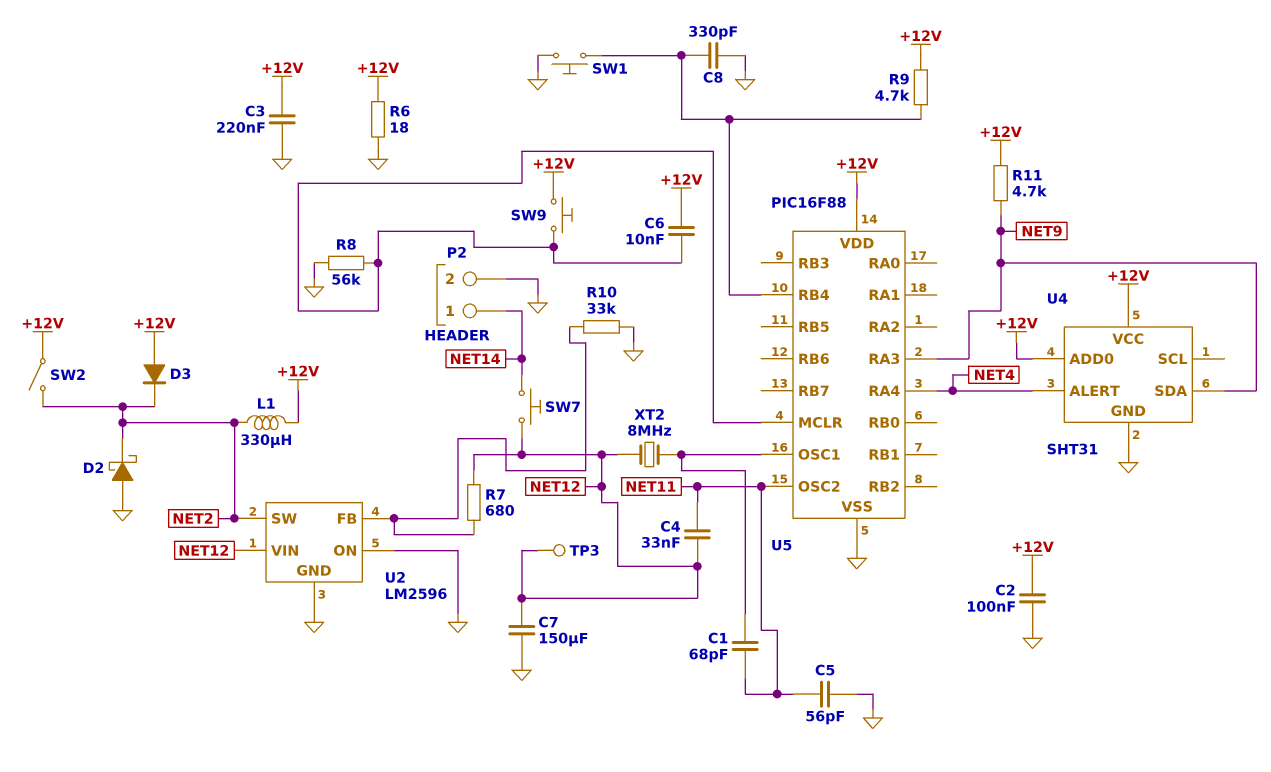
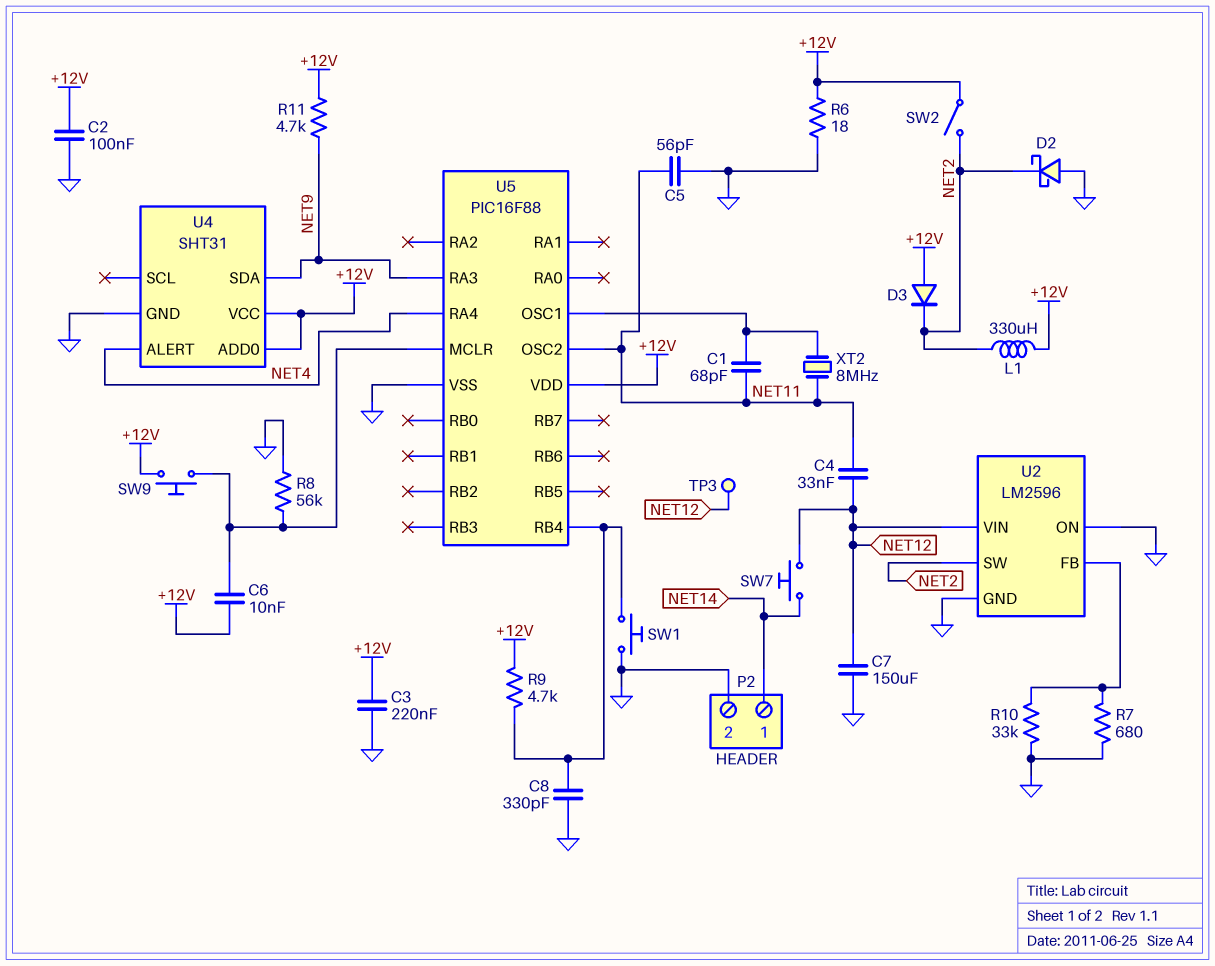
R7: 680 (NET12, U2/FB) -> 680 (GND, U2/FB)
XT2: 8MHz (NET12, U5/OSC1) -> 8MHz (NET11, U5/OSC1)

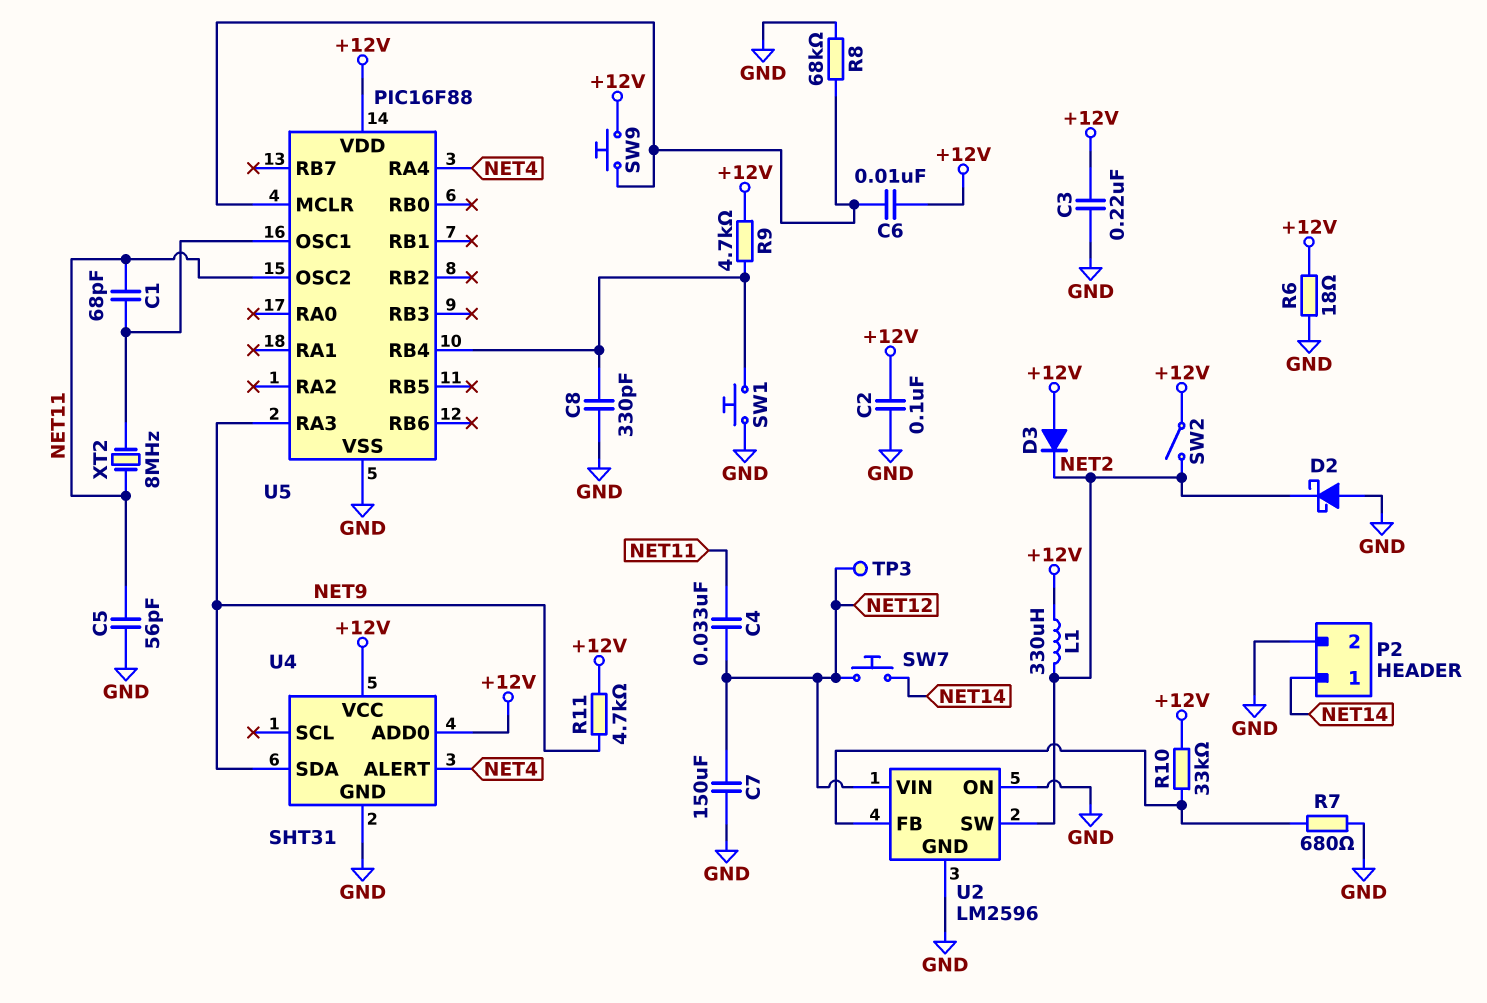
R8: 56k (GND, U5/MCLR) -> 68k (GND, U5/MCLR)
R10: 33k (GND, U2/FB) -> 33k (+12V, U2/FB)

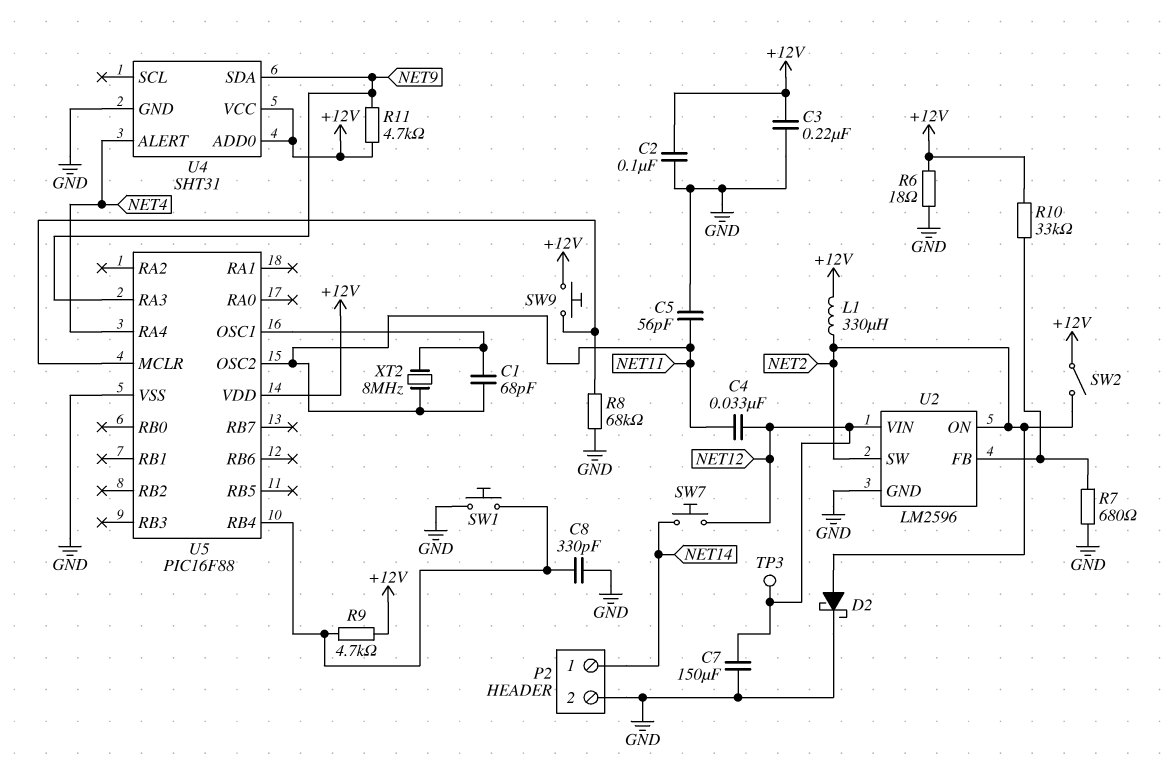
C6: 10nF (+12V, U5/MCLR) -> none
D2: schottky (A GND, K NET2) -> schottky (A NET2, K GND)
D3: diode (A +12V, K NET2) -> none
U2 pin ON: GND -> NET2

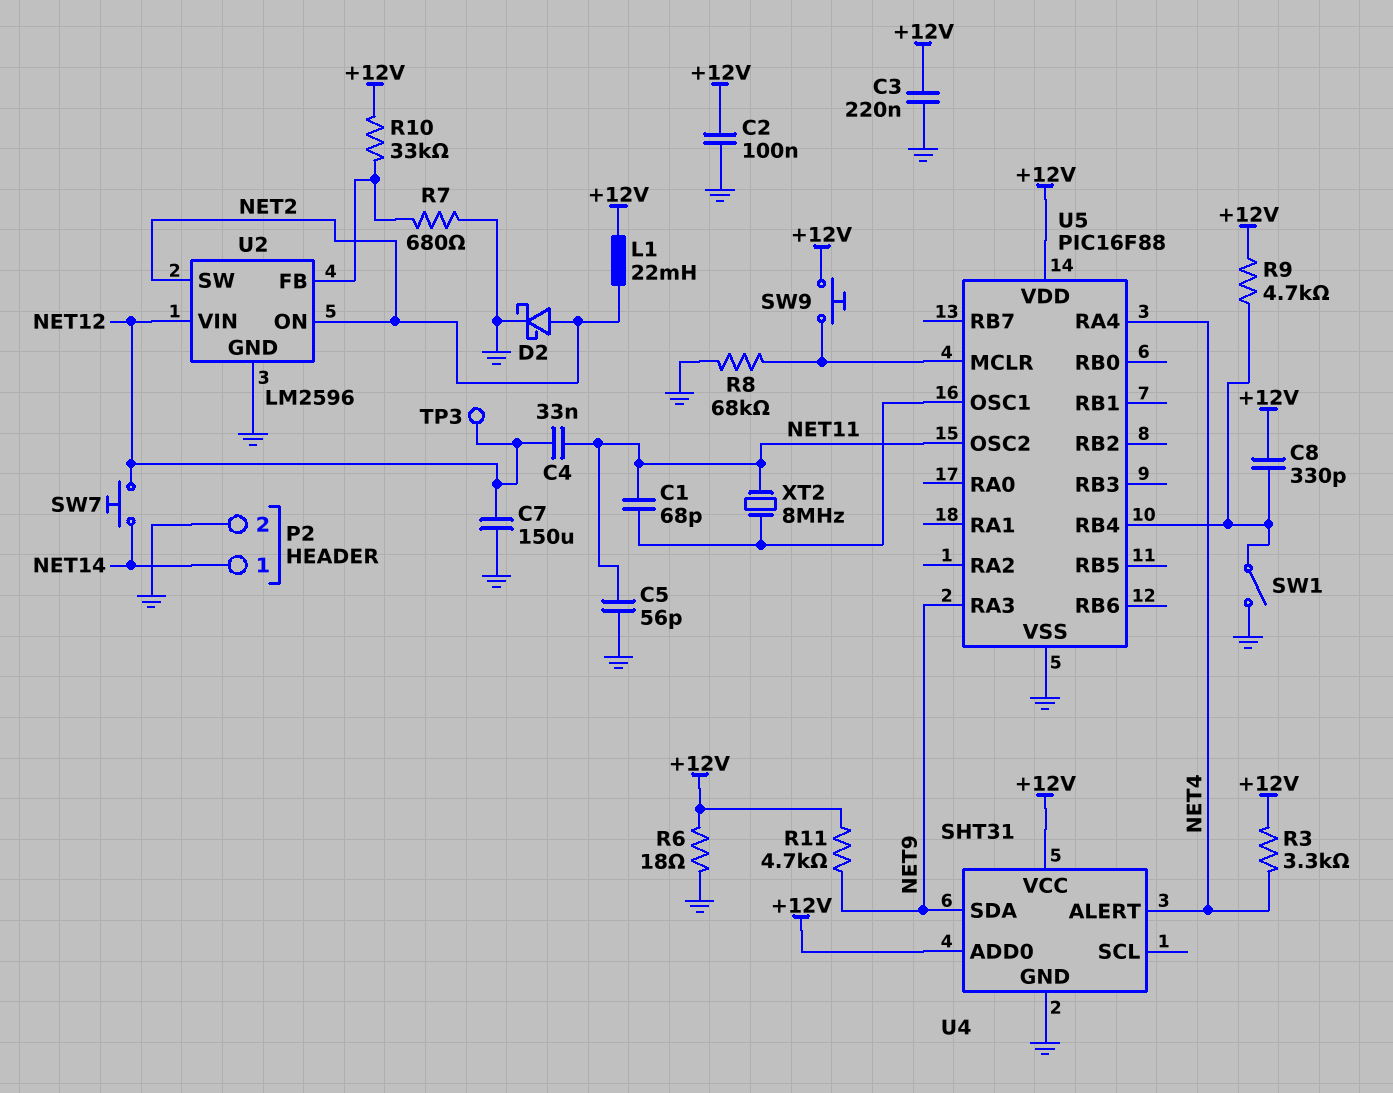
C8: 330pF (GND, U5/RB4) -> 330pF (+12V, U5/RB4)
L1: 330uH (+12V, NET2) -> 22mH (+12V, NET2)
R3: none -> 3.3k (+12V, NET4)
SW1: button (GND, U5/RB4) -> switch (GND, U5/RB4)
SW2: switch (+12V, NET2) -> none

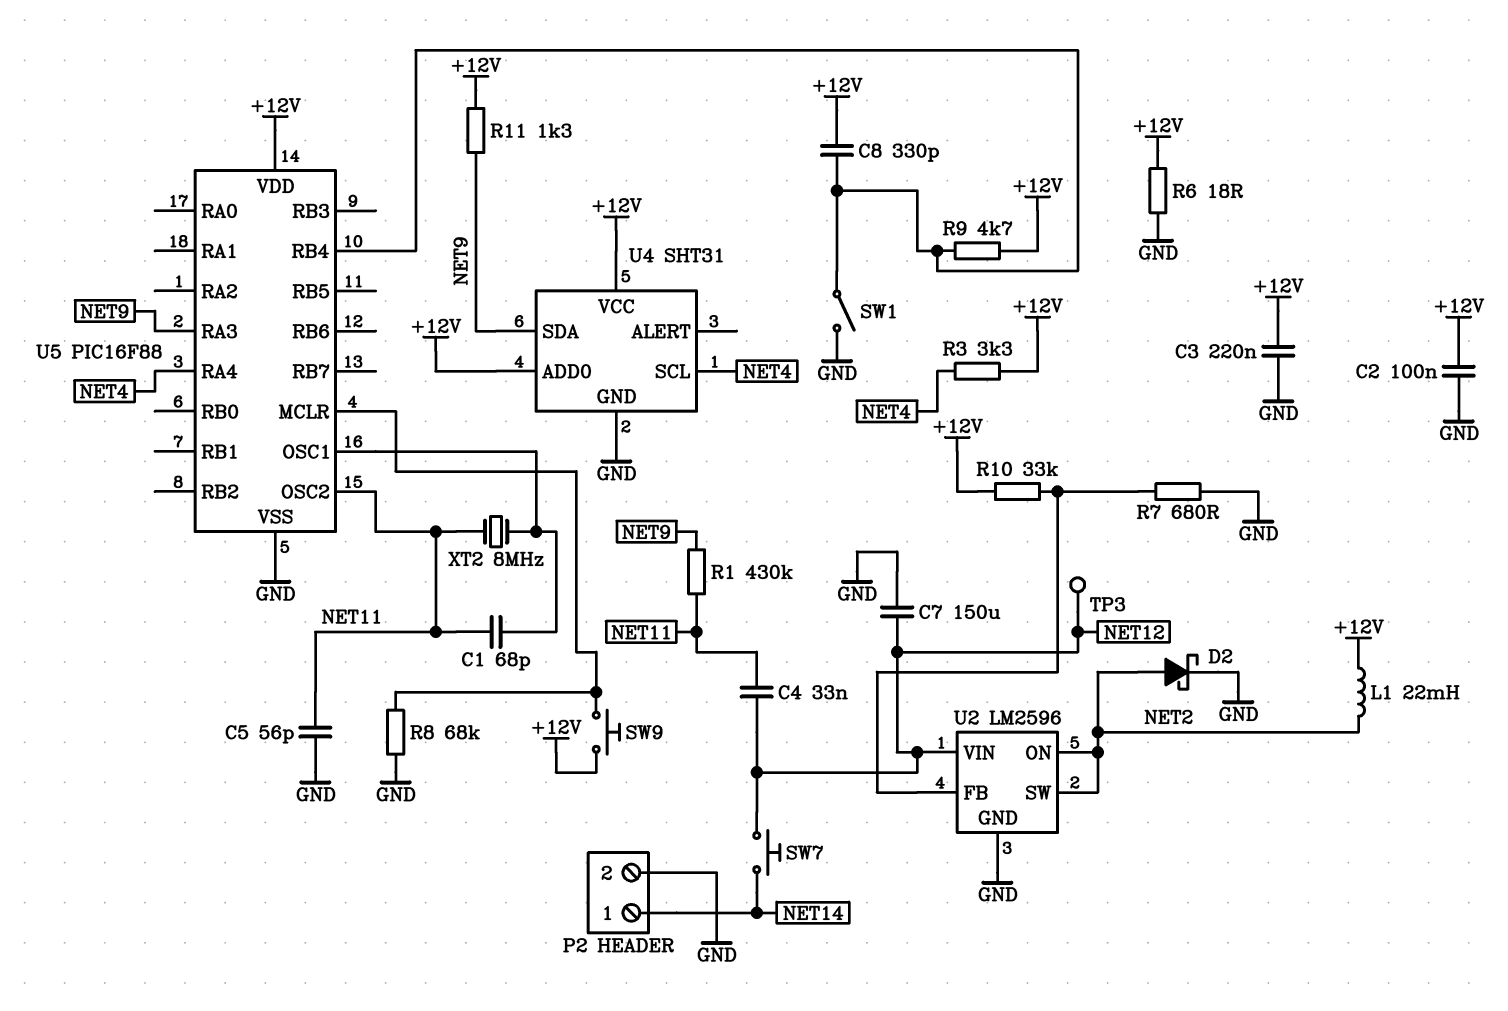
R1: none -> 430k (NET9, NET11)
R11: 4.7k (+12V, NET9) -> 1.3k (+12V, NET9)
U4 pin ALERT: NET4 -> none
U4 pin SCL: none -> NET4

